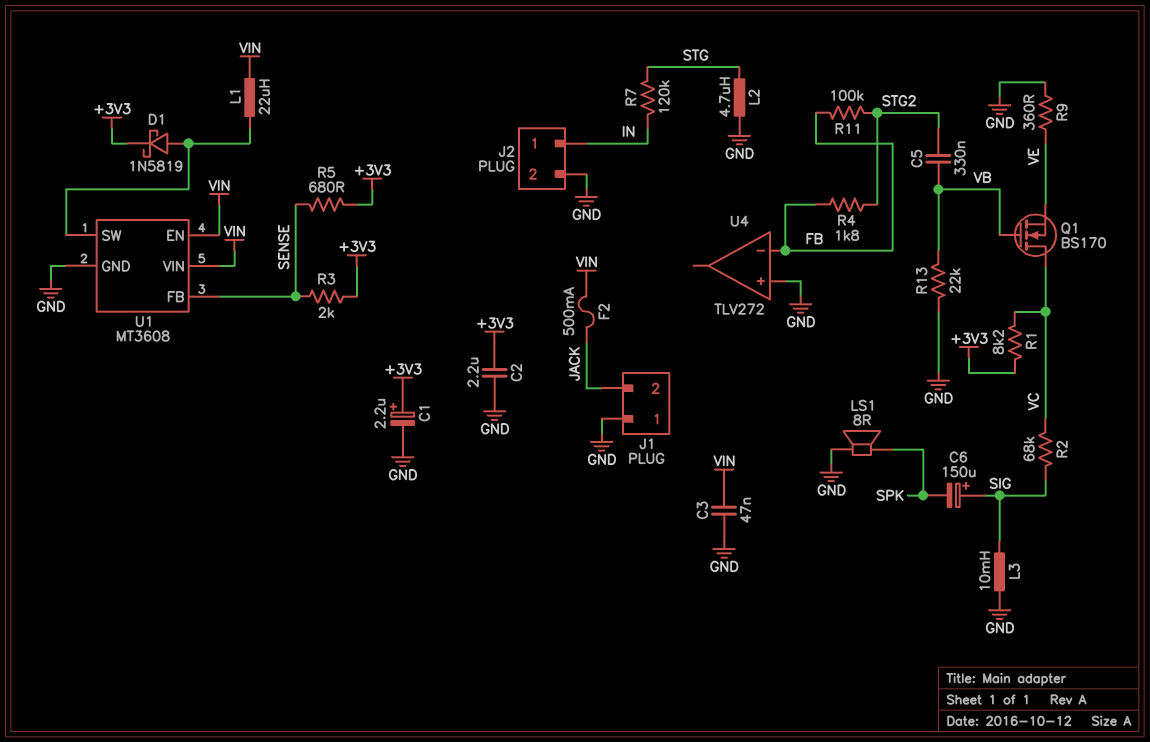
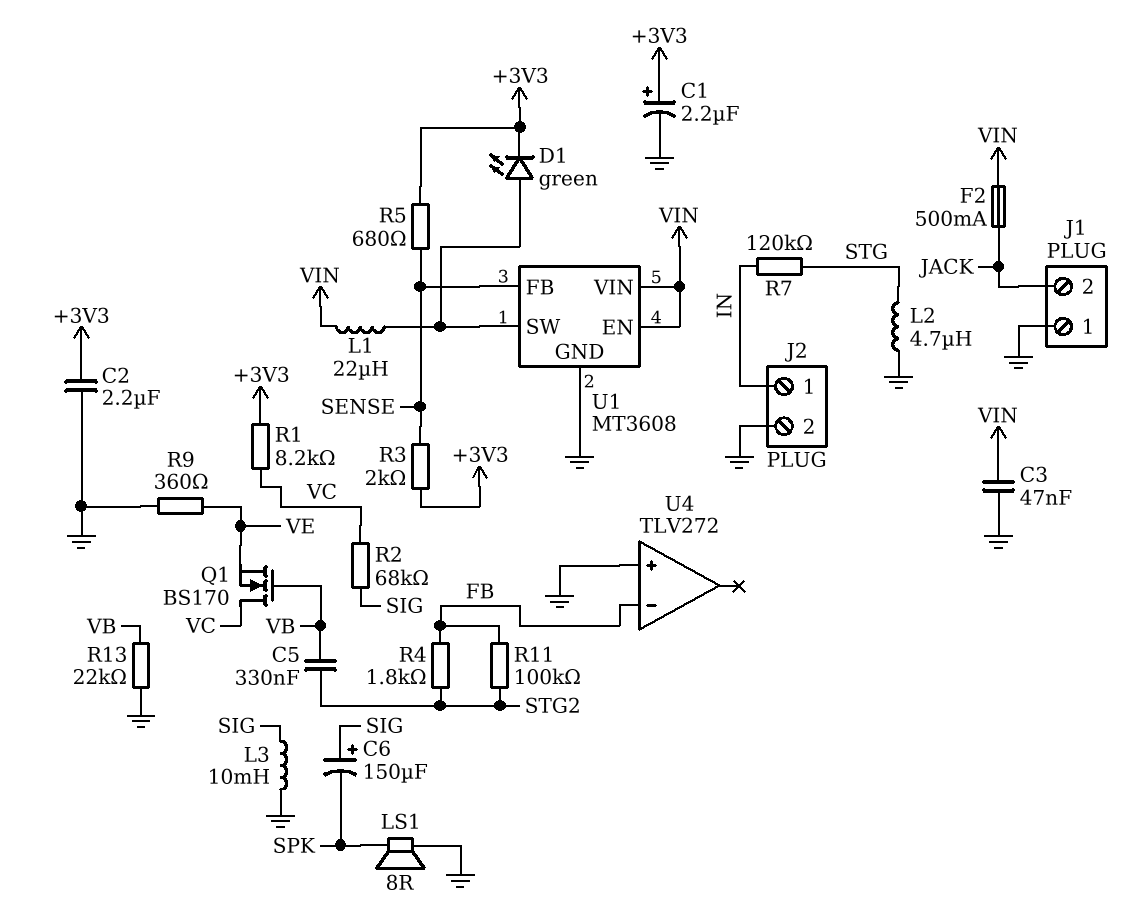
D1: schottky 1N5819 (A U1/SW, K +3V3) -> LED green (A U1/SW, K +3V3)

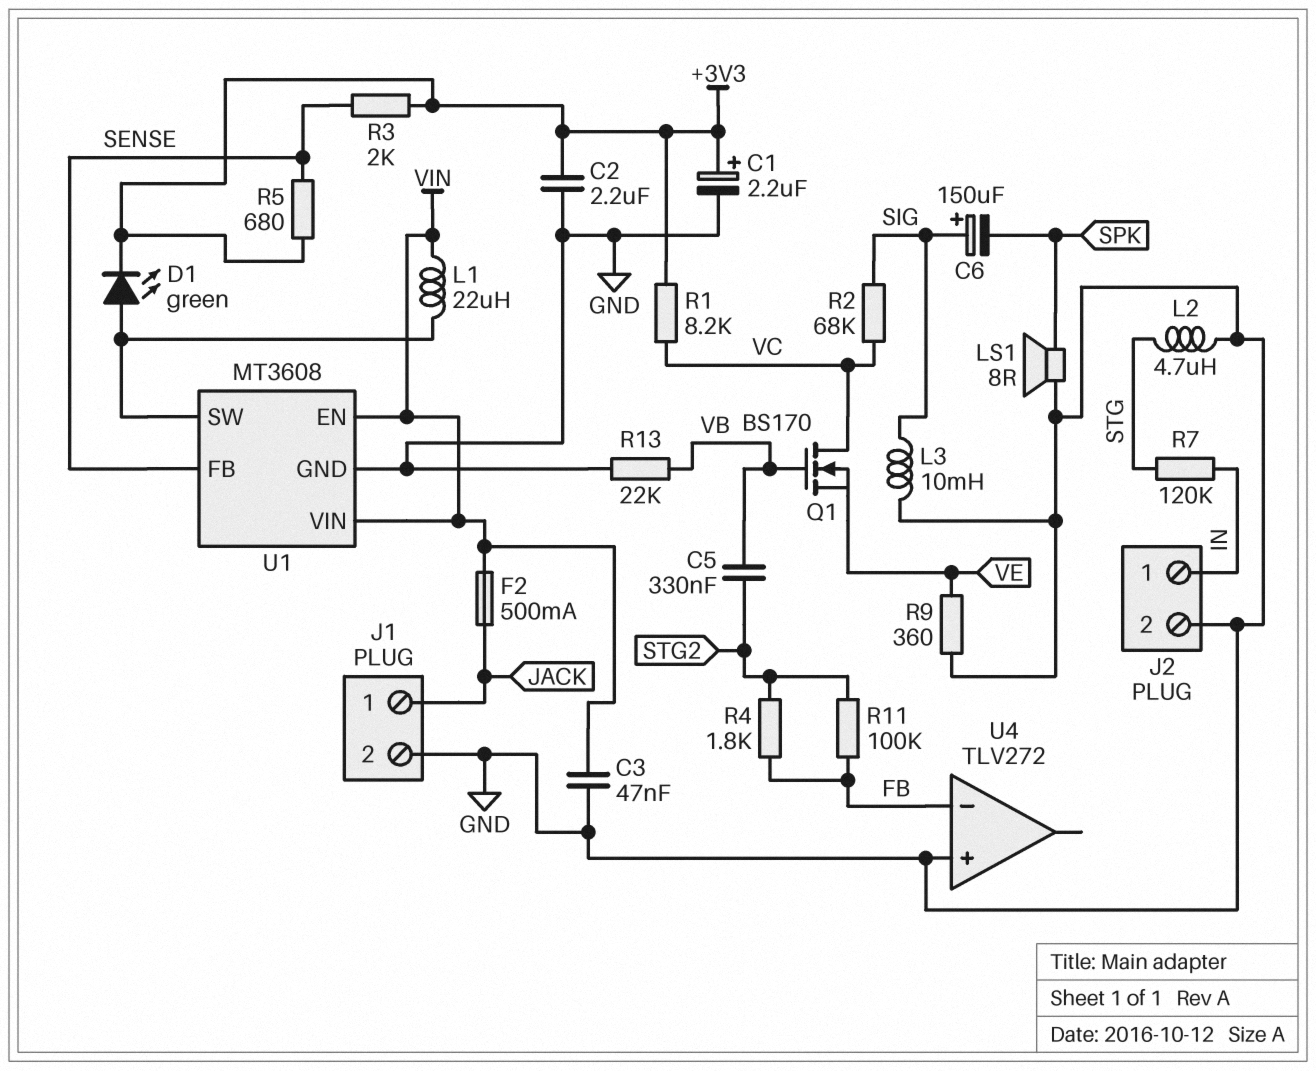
J1 pin 1: GND -> JACK
J1 pin 2: JACK -> GND

